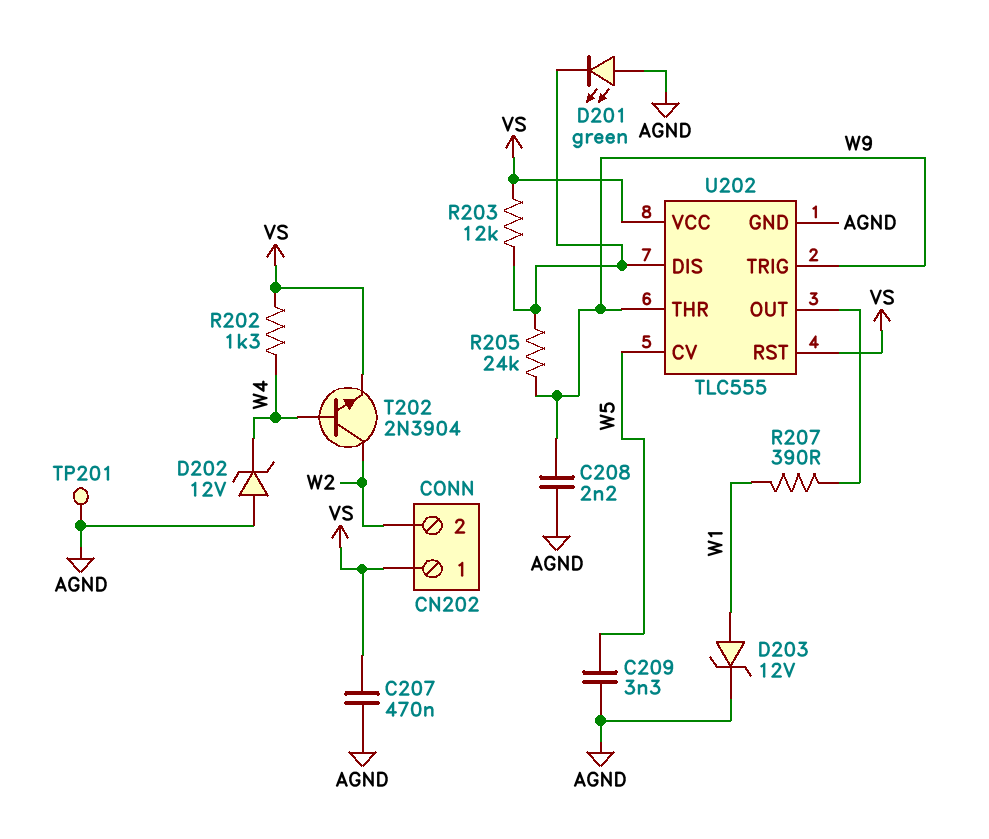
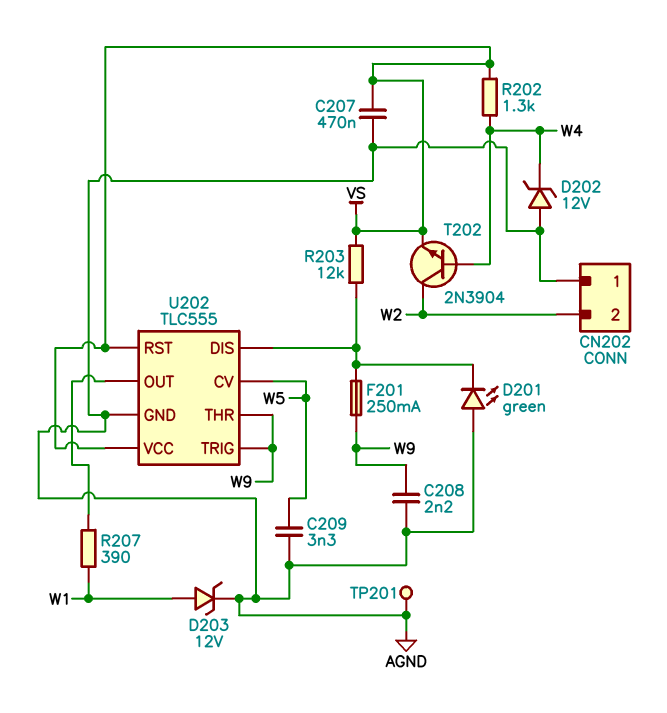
CN202 pin 1: VS -> AGND
F201: none -> 250mA (U202/DIS, W9)
R205: 24k (U202/DIS, W9) -> none

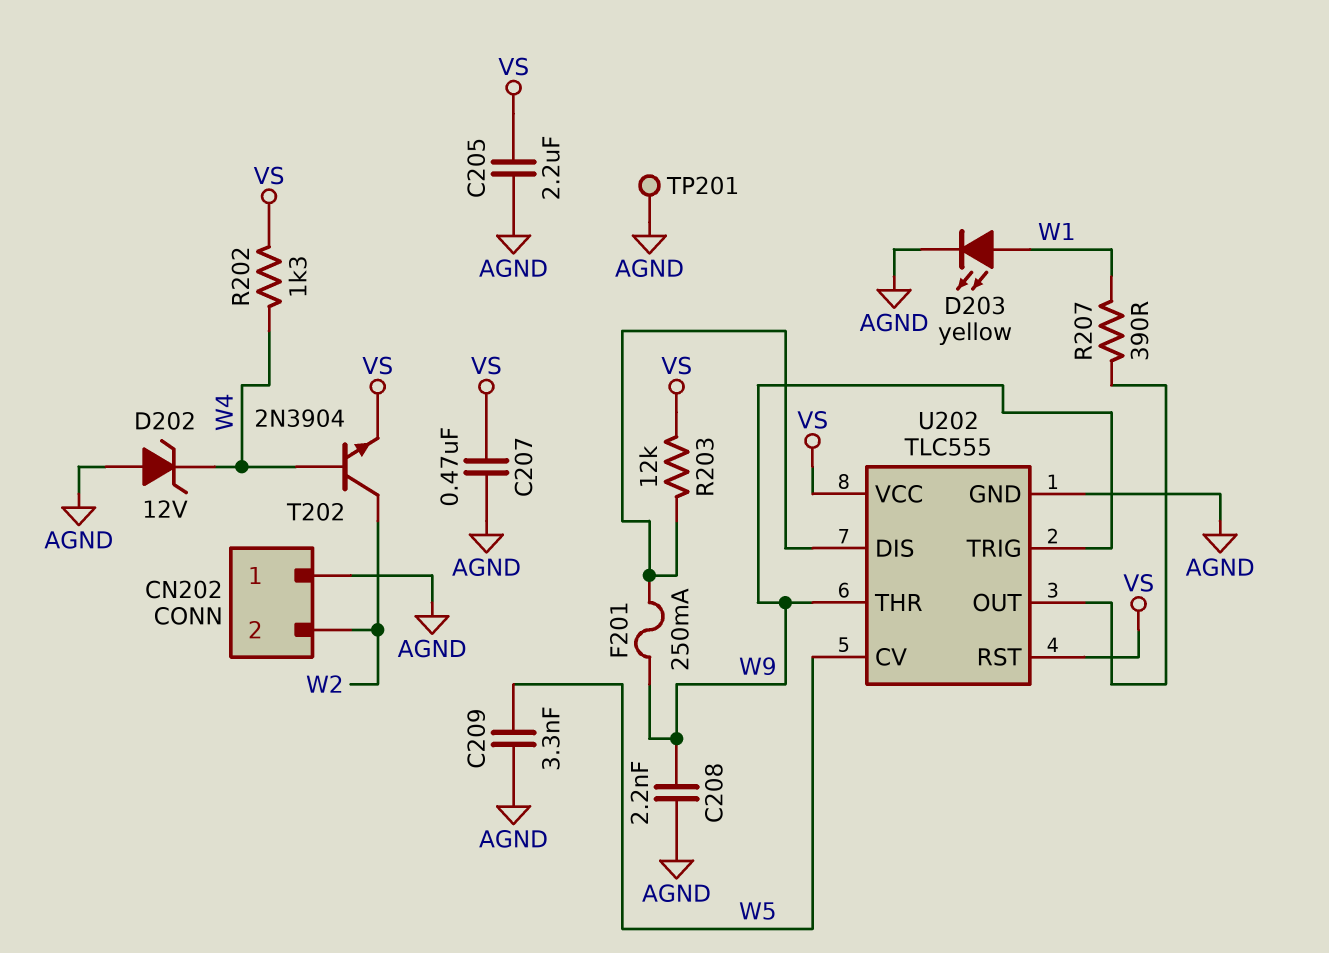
C205: none -> 2.2uF (AGND, VS)
D201: LED green (A AGND, K U202/DIS) -> none
D203: zener 12V (A W1, K AGND) -> LED yellow (A W1, K AGND)

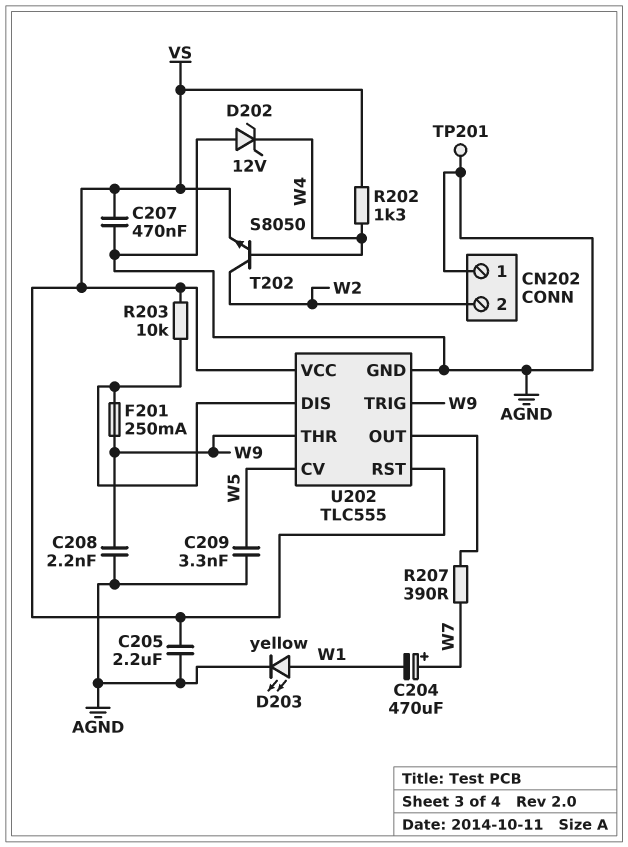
C204: none -> 470uF (plus W7, minus W1)
R203: 12k (U202/DIS, VS) -> 10k (U202/DIS, VS)
R207: 390 (U202/OUT, W1) -> 390 (U202/OUT, W7)
T202: NPN 2N3904 (B W4, C W2, E VS) -> NPN S8050 (B W4, C W2, E VS)

